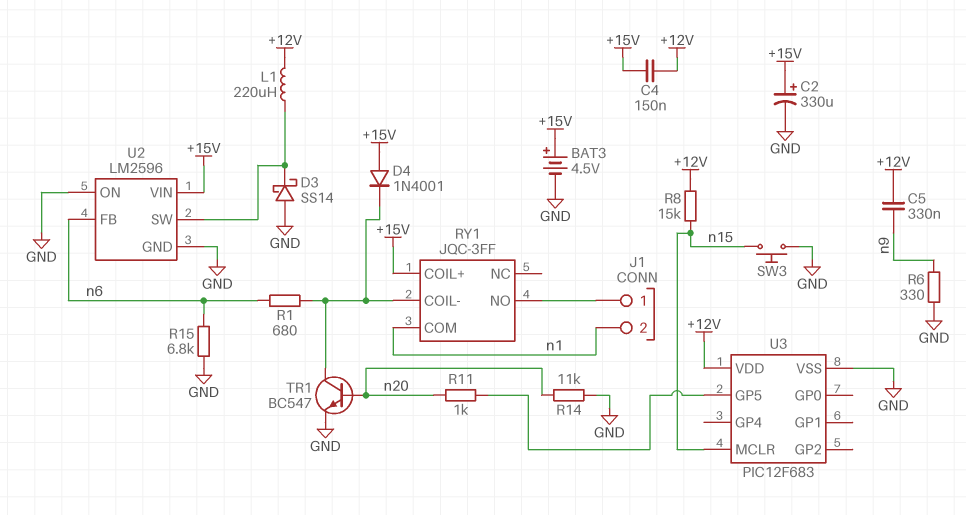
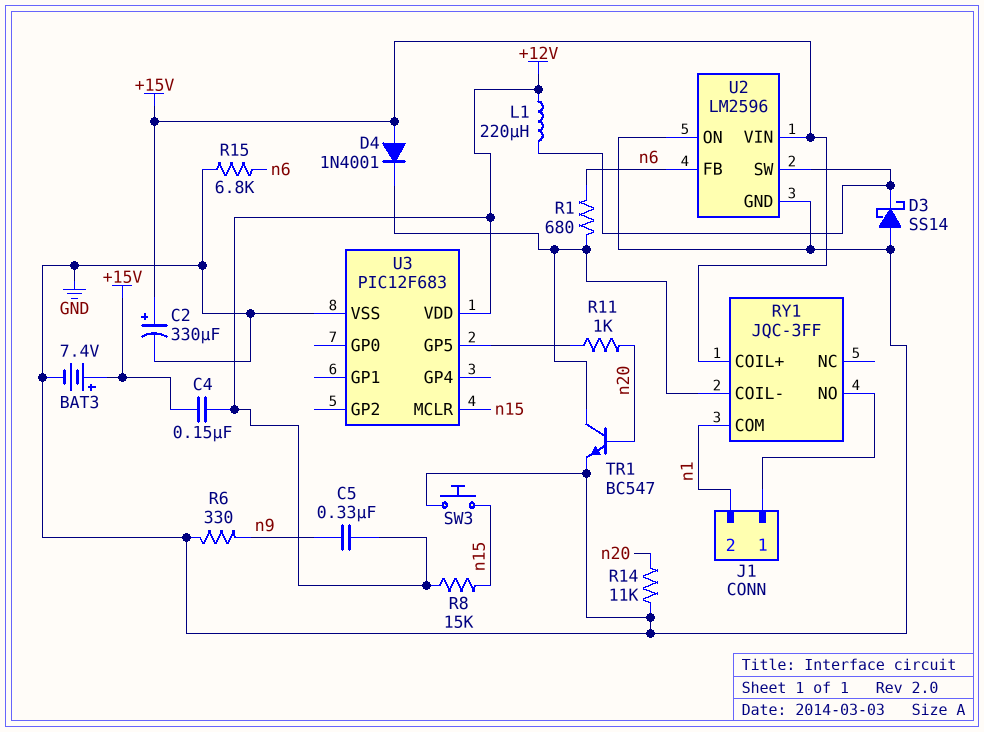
BAT3: 4.5V (plus +15V, minus GND) -> 7.4V (plus +15V, minus GND)

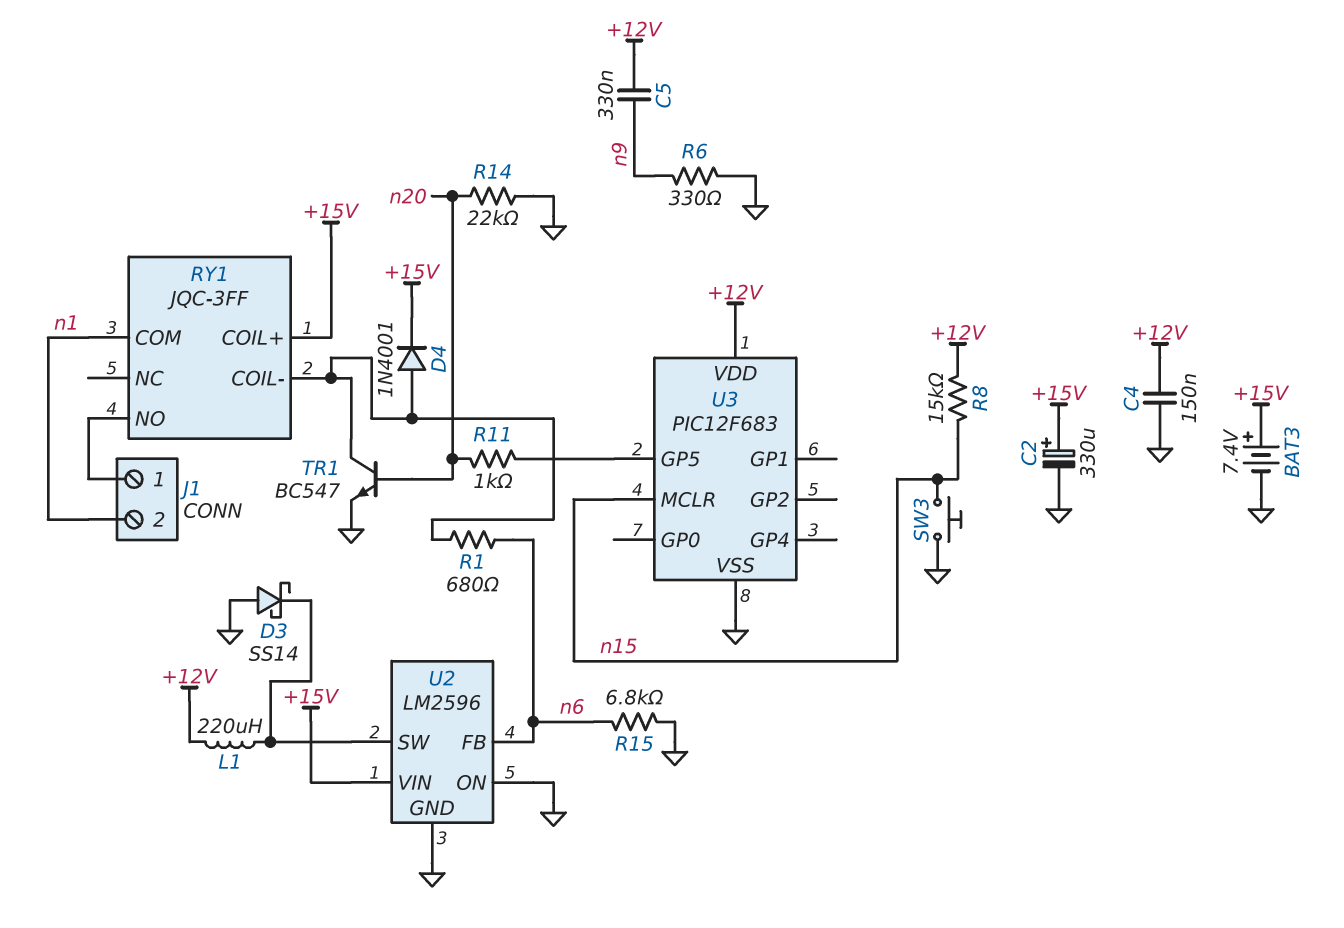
C4: 150nF (+12V, +15V) -> 150nF (+12V, GND)
D4: diode 1N4001 (A +15V, K RY1/COIL-) -> diode 1N4001 (A RY1/COIL-, K +15V)
R14: 11k (GND, n20) -> 22k (GND, n20)

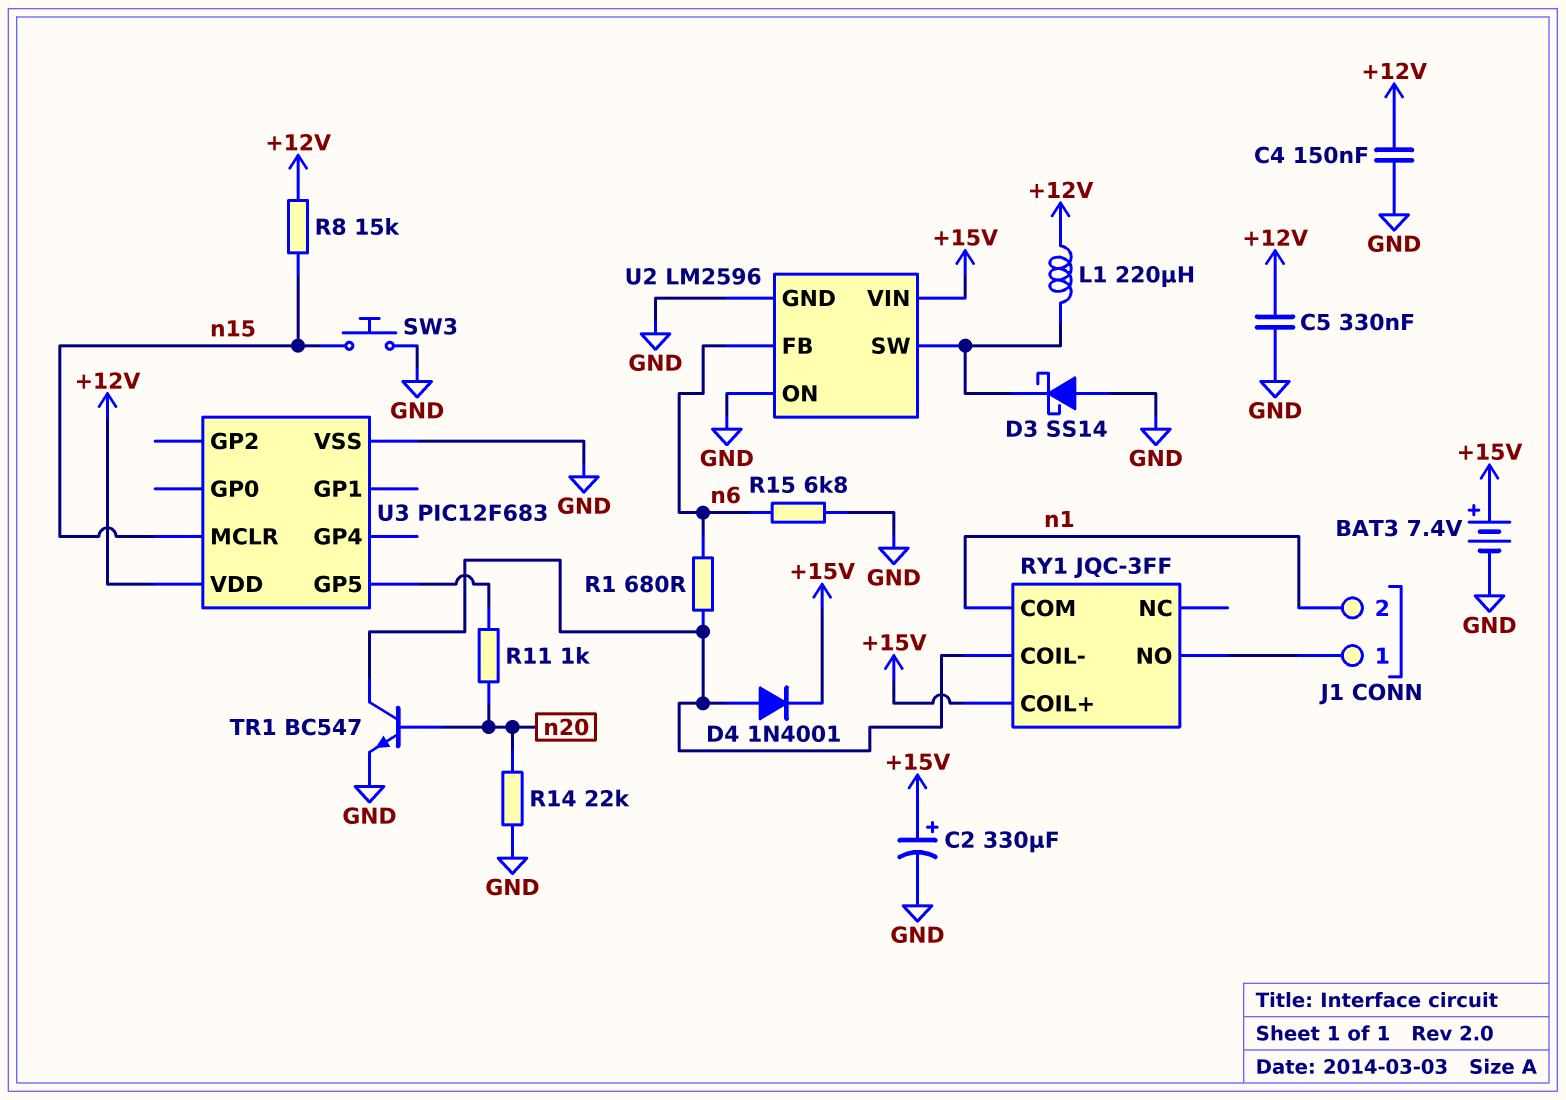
C5: 330nF (+12V, n9) -> 330nF (+12V, GND)
R6: 330 (GND, n9) -> none

